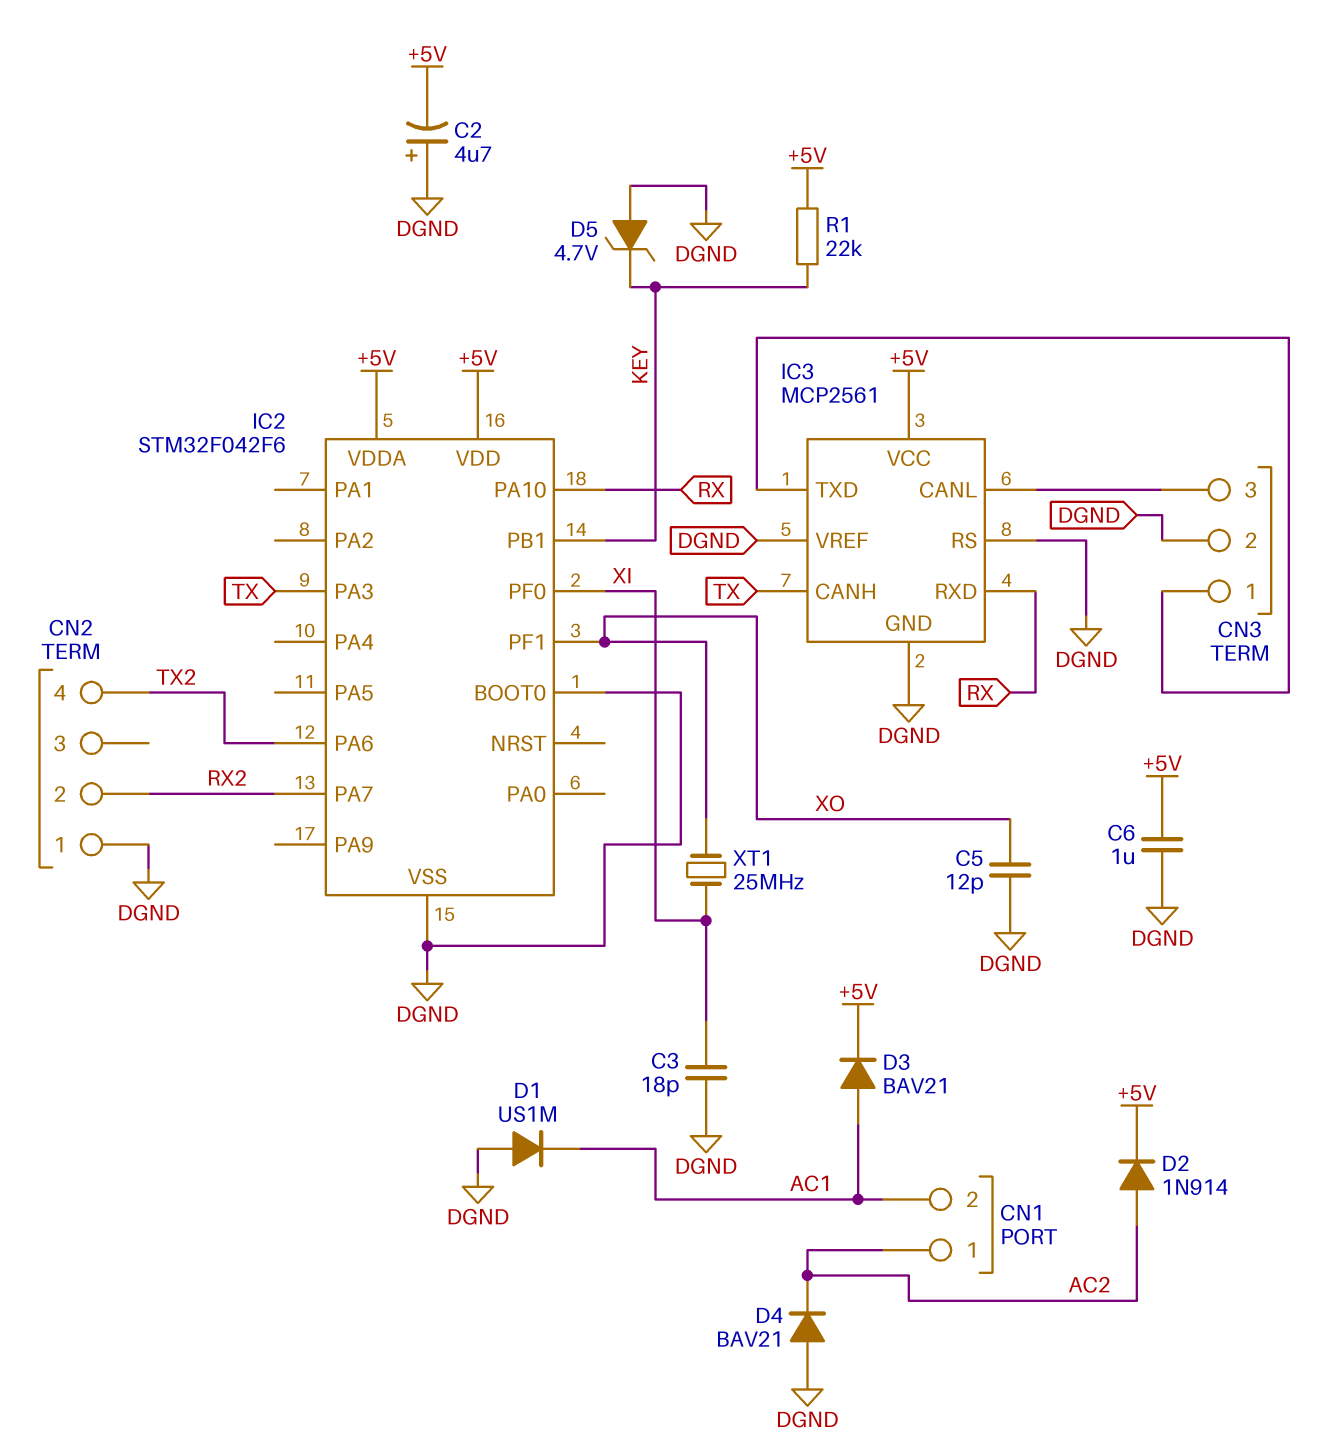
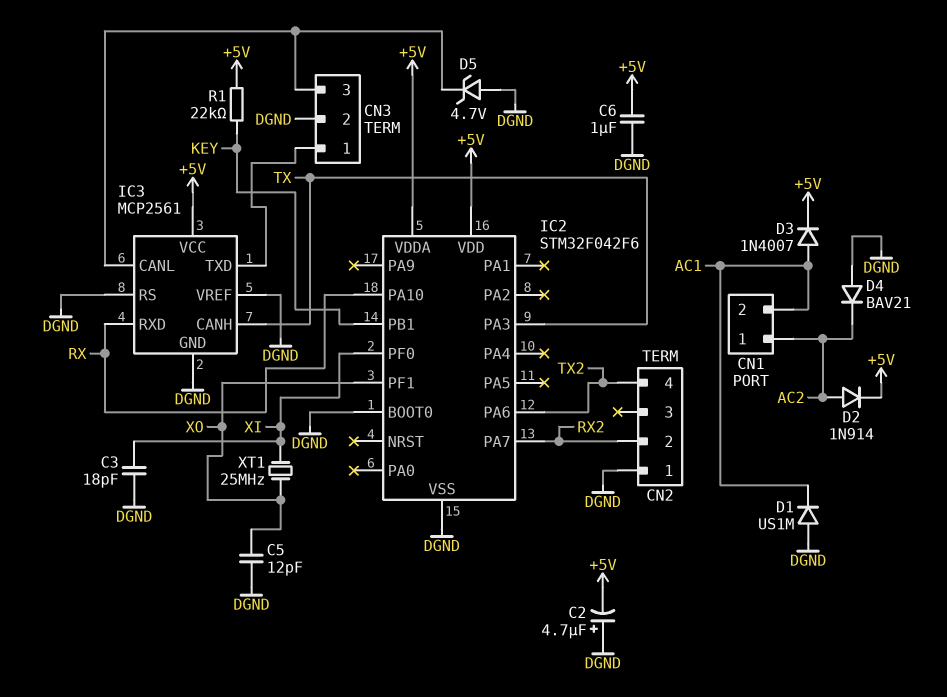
D3: diode BAV21 (A AC1, K +5V) -> diode 1N4007 (A AC1, K +5V)
D5: zener 4.7V (A DGND, K KEY) -> zener 4.7V (A DGND, K CN3/3)

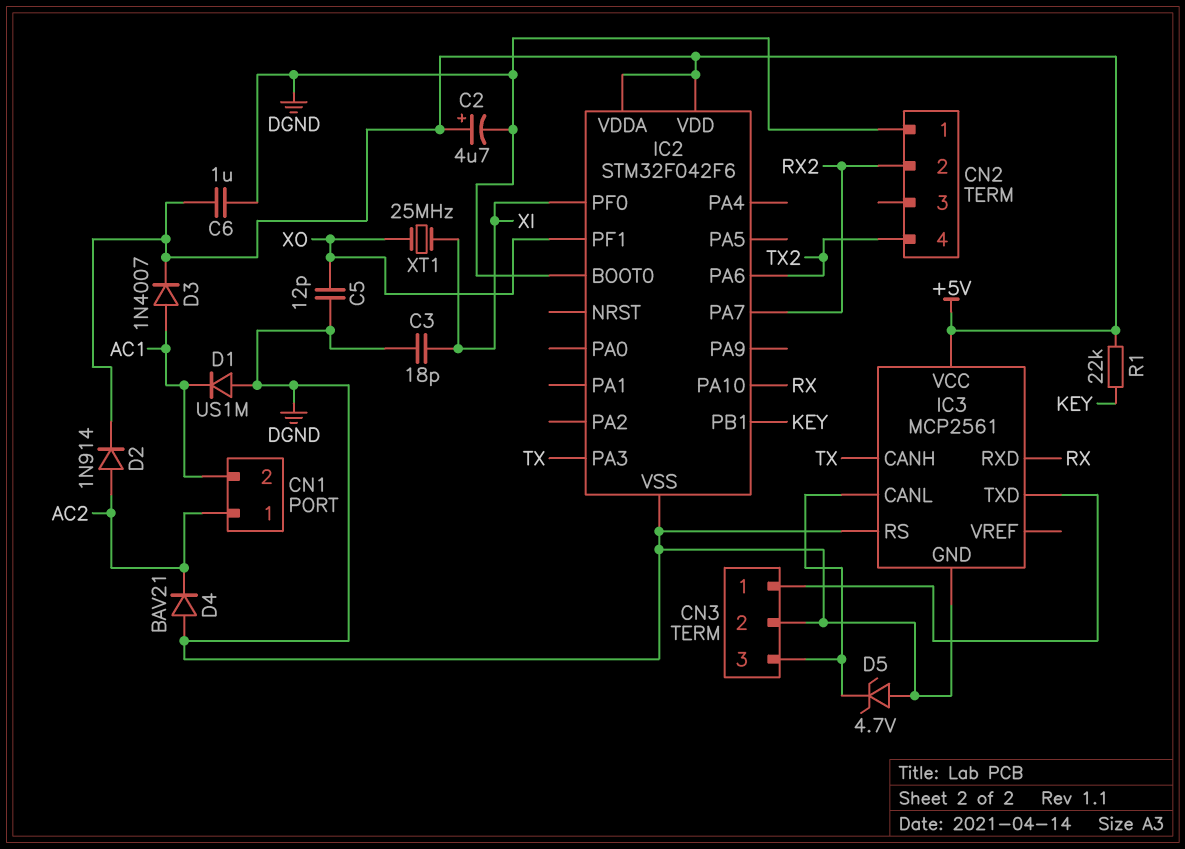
C2: 4.7uF (plus DGND, minus +5V) -> 4.7uF (plus +5V, minus DGND)
IC3 pin VREF: DGND -> none

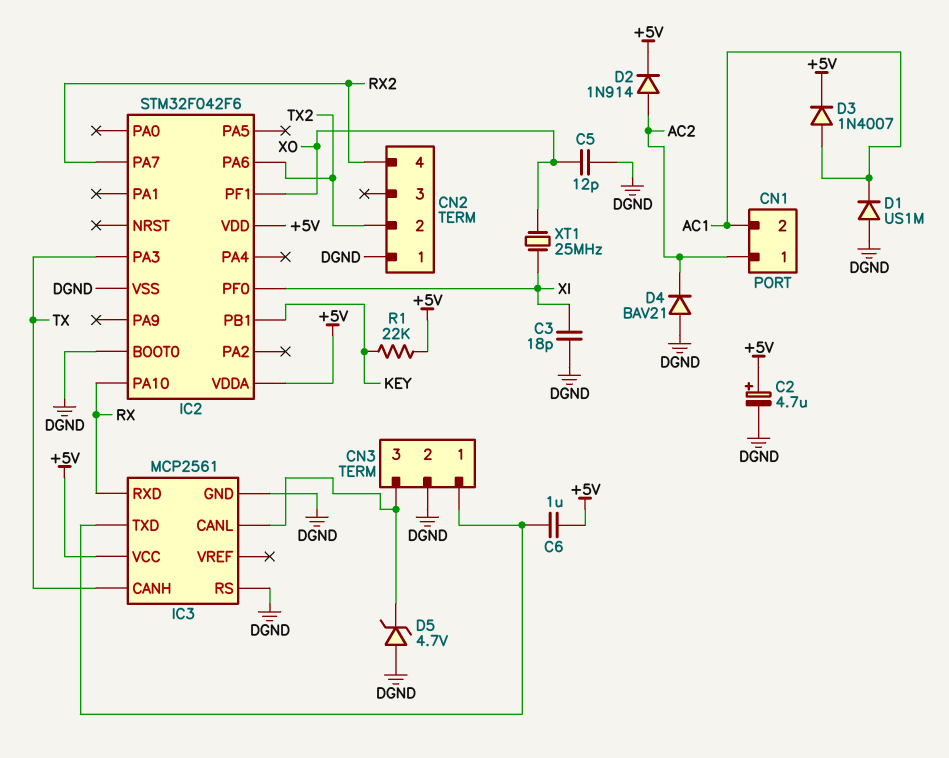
C6: 1uF (+5V, DGND) -> 1uF (+5V, CN3/1)
CN2 pin 2: RX2 -> TX2
CN2 pin 4: TX2 -> RX2

